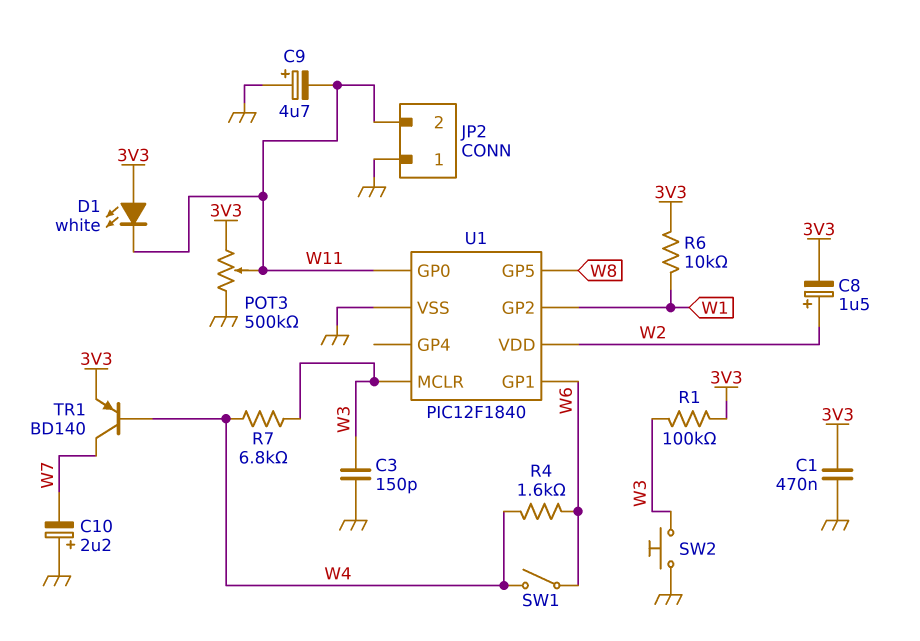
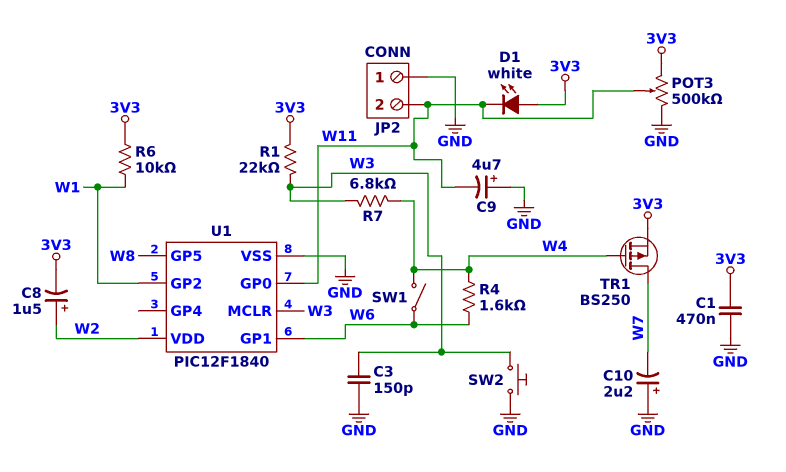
R1: 100k (3V3, W3) -> 22k (3V3, W3)
TR1: PNP BD140 (B W4, C W7, E 3V3) -> PMOS BS250 (G W4, D W7, S 3V3)

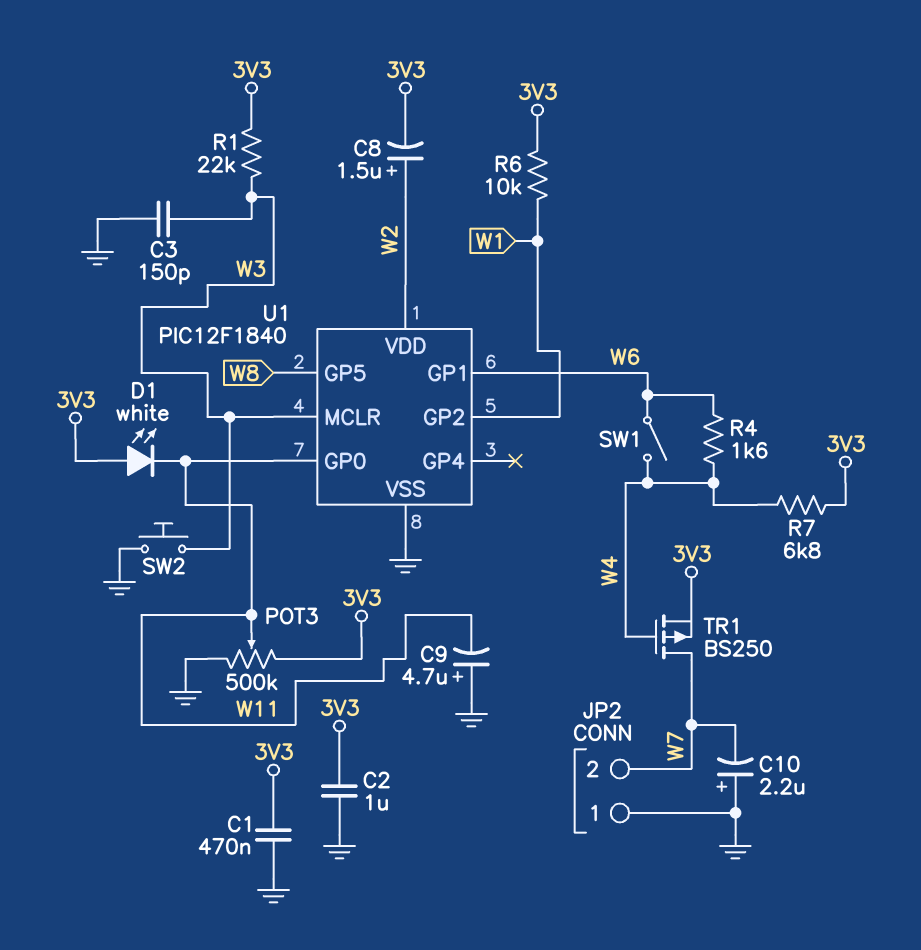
C2: none -> 1uF (3V3, GND)
JP2 pin 2: W11 -> W7
R7: 6.8k (W3, W4) -> 6.8k (3V3, W4)

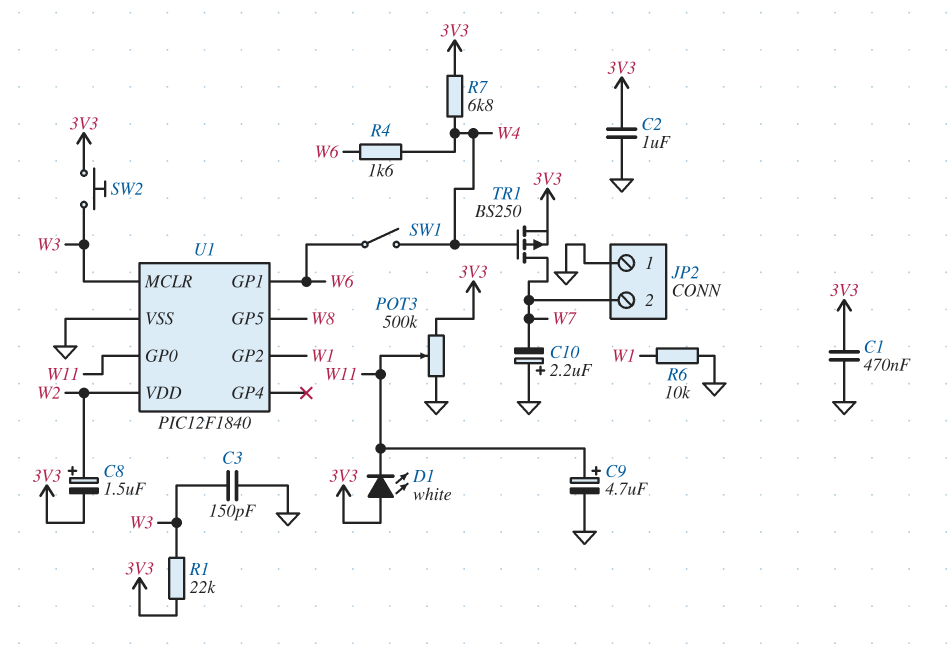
C9: 4.7uF (plus GND, minus W11) -> 4.7uF (plus W11, minus GND)
R6: 10k (3V3, W1) -> 10k (GND, W1)
SW2: button (GND, W3) -> button (3V3, W3)

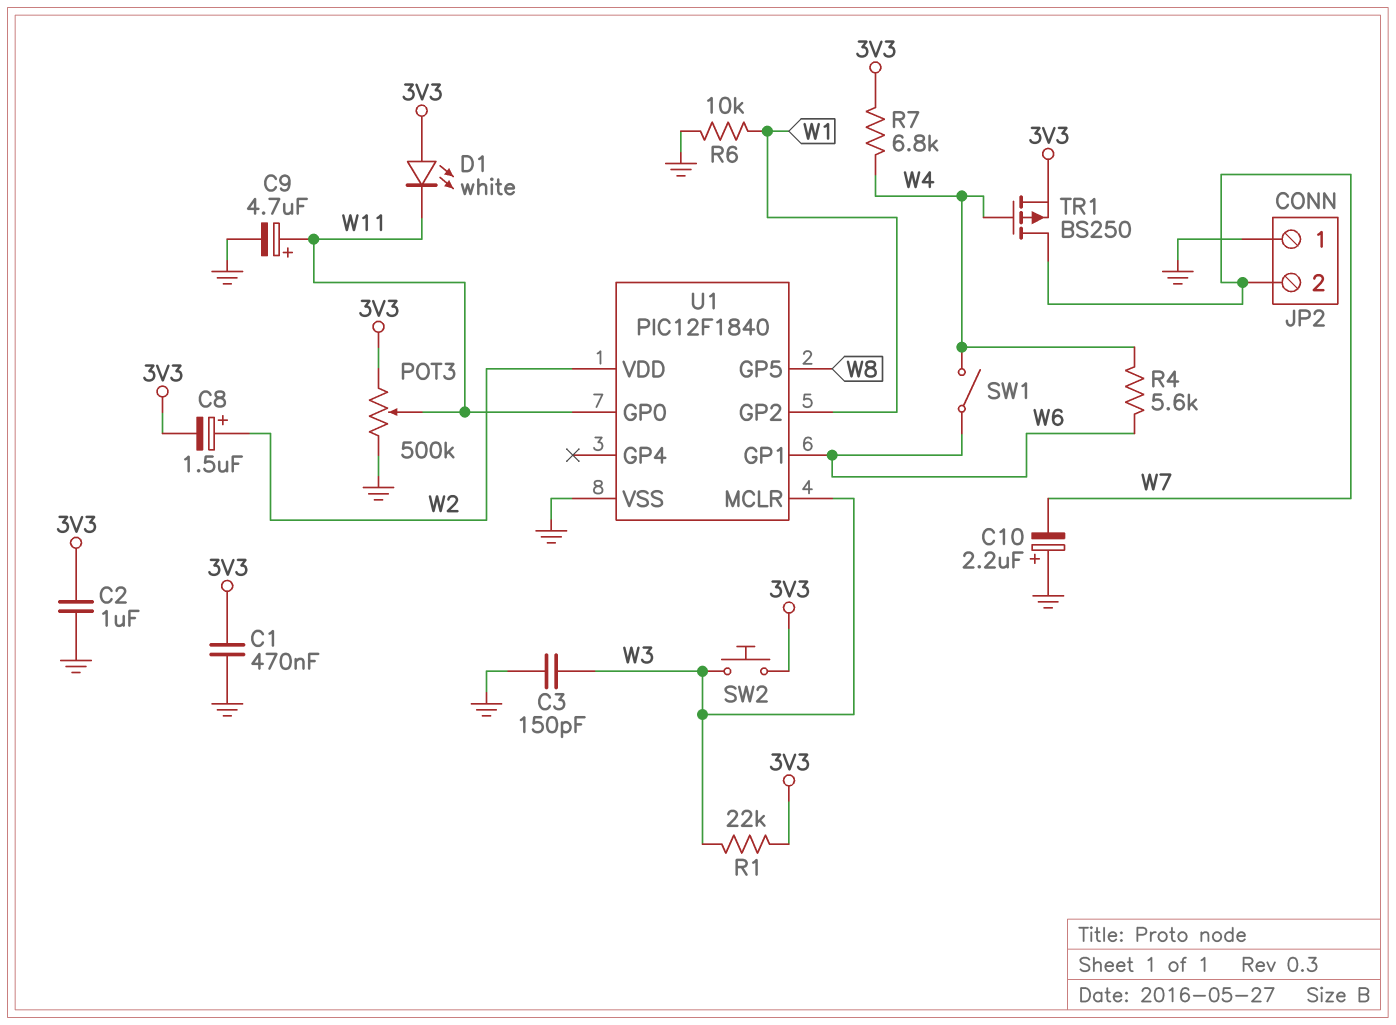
R4: 1.6k (W4, W6) -> 5.6k (W4, W6)

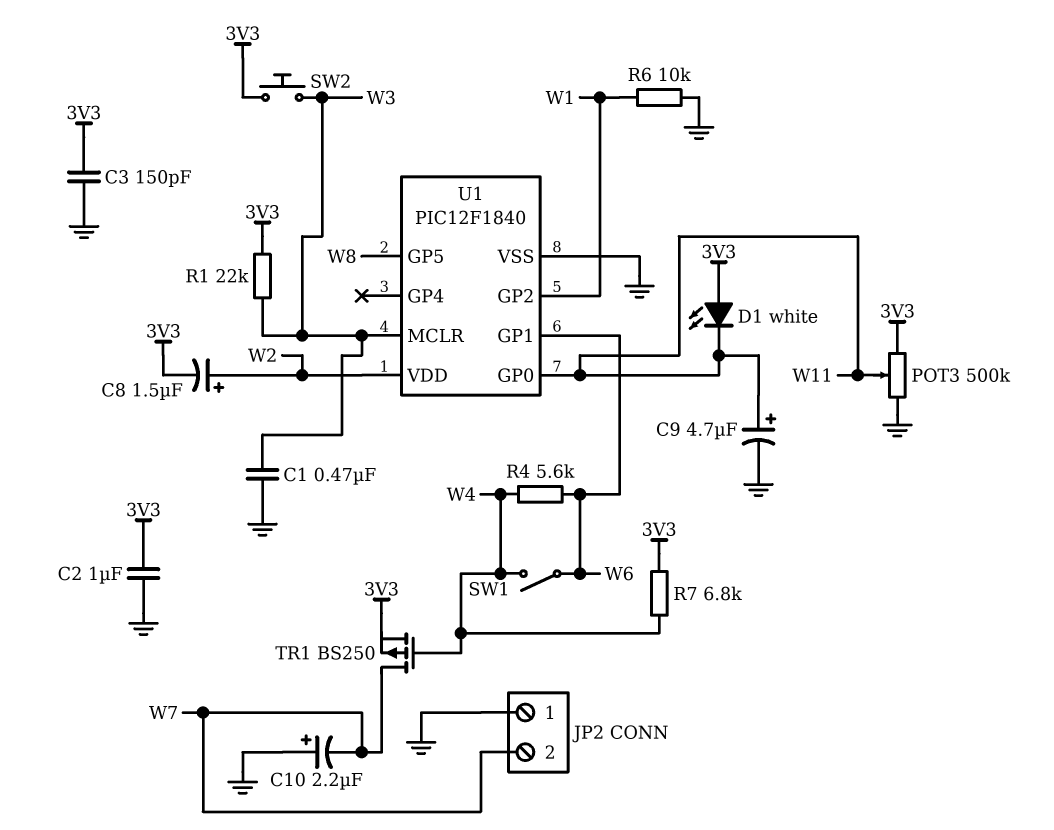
C1: 470nF (3V3, GND) -> 470nF (GND, W3)
C3: 150pF (GND, W3) -> 150pF (3V3, GND)

